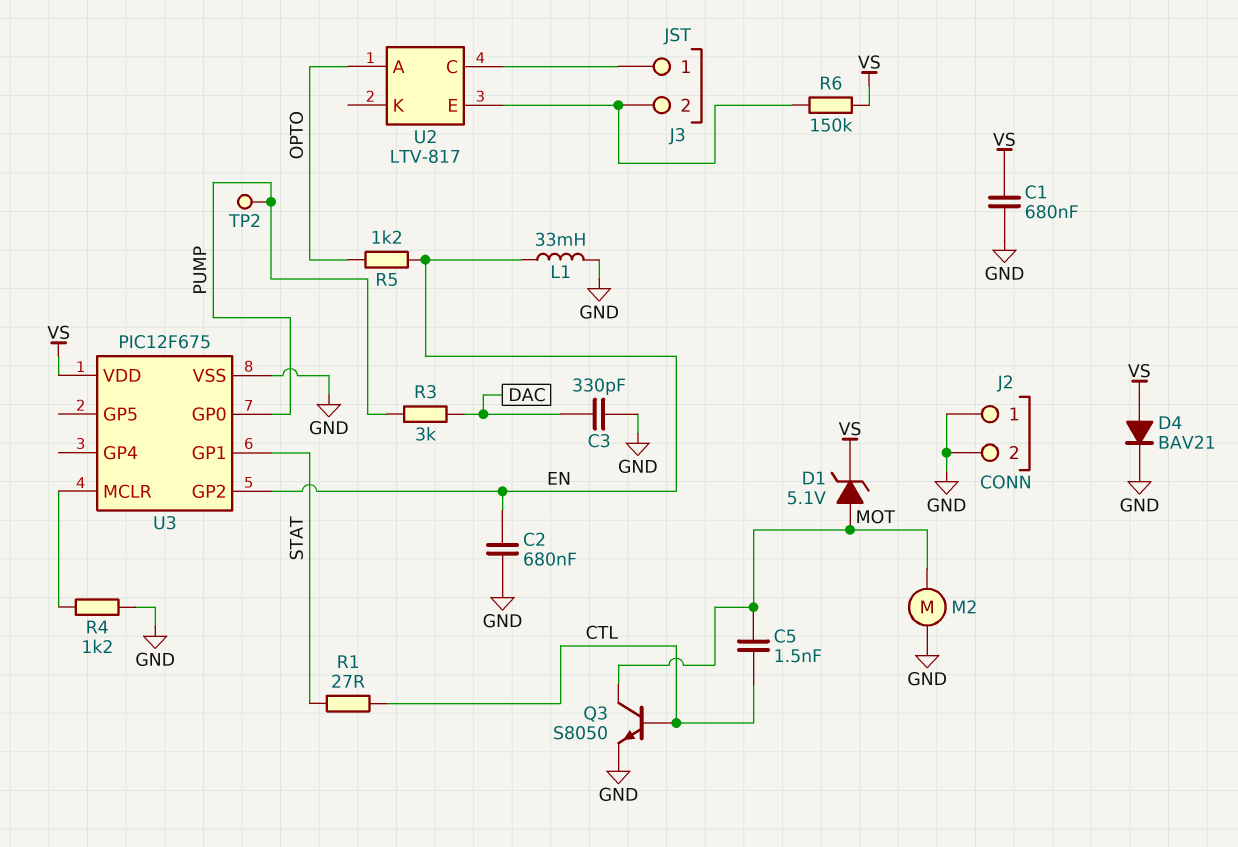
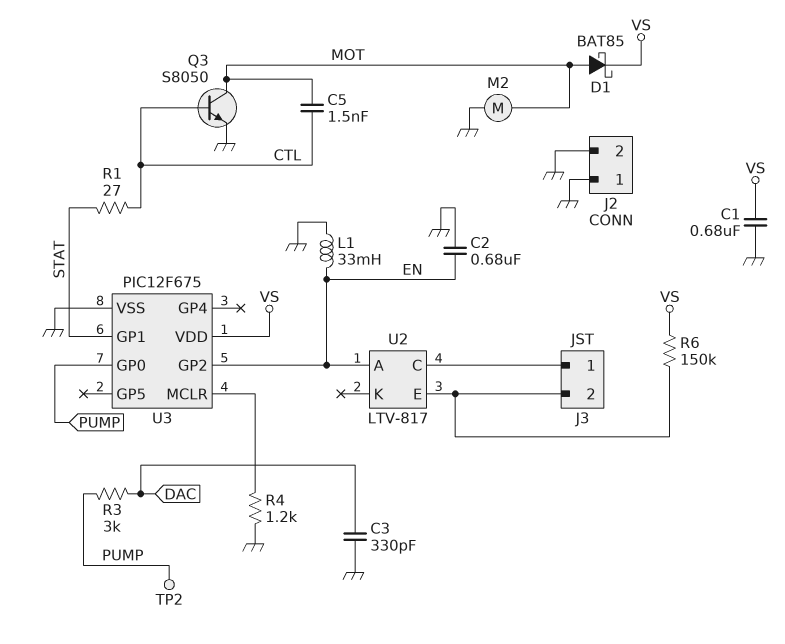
D1: zener 5.1V (A MOT, K VS) -> schottky BAT85 (A MOT, K VS)
D4: diode BAV21 (A VS, K GND) -> none
R5: 1.2k (EN, OPTO) -> none
U2 pin A: OPTO -> EN

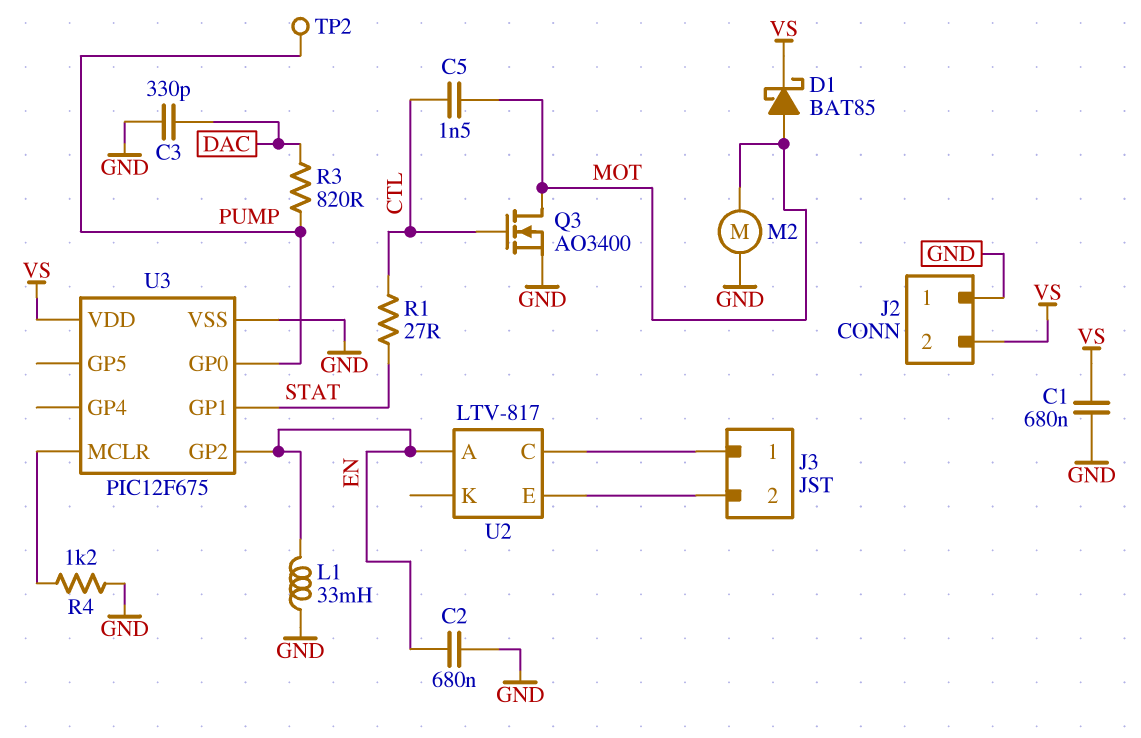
J2 pin 2: GND -> VS
Q3: NPN S8050 (B CTL, C MOT, E GND) -> NMOS AO3400 (G CTL, D MOT, S GND)
R3: 3k (DAC, PUMP) -> 820 (DAC, PUMP)
R6: 150k (J3/2, VS) -> none

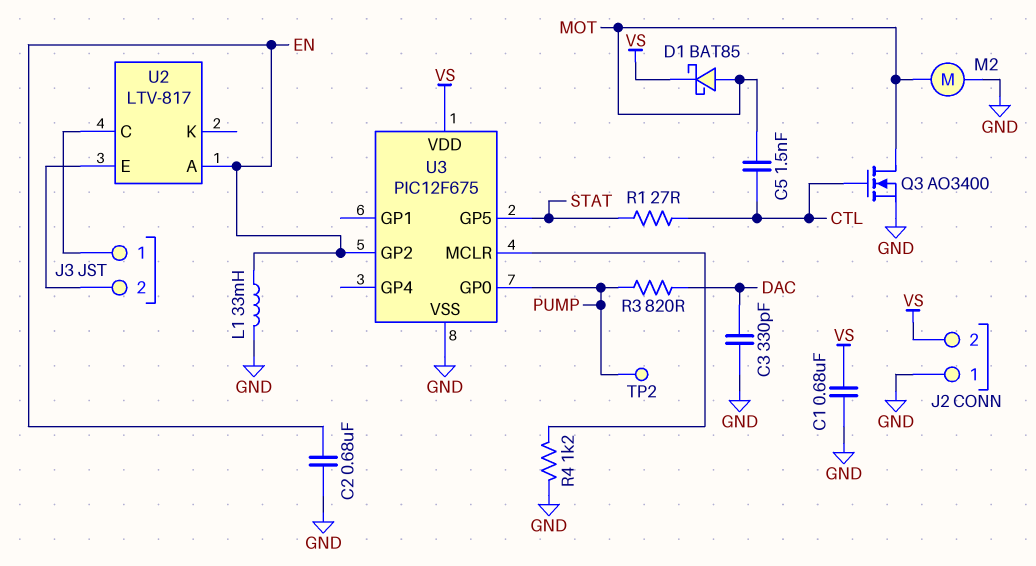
U3 pin GP1: STAT -> none
U3 pin GP5: none -> STAT

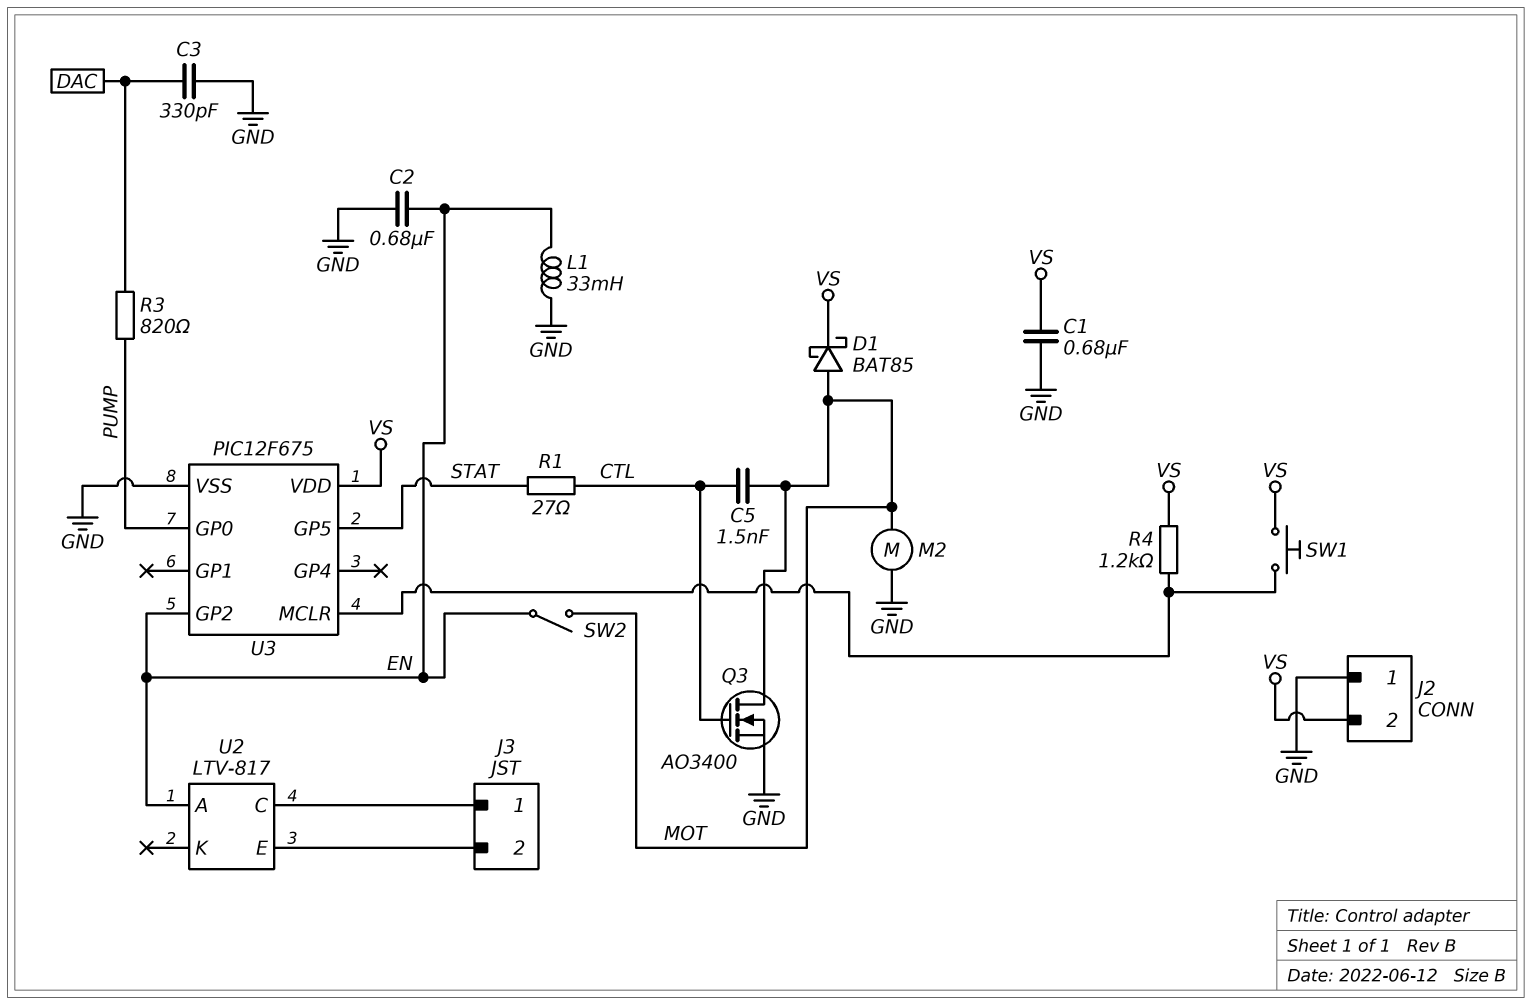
R4: 1.2k (GND, U3/MCLR) -> 1.2k (U3/MCLR, VS)
SW1: none -> button (U3/MCLR, VS)
SW2: none -> switch (EN, MOT)
TP2: test point (PUMP) -> none

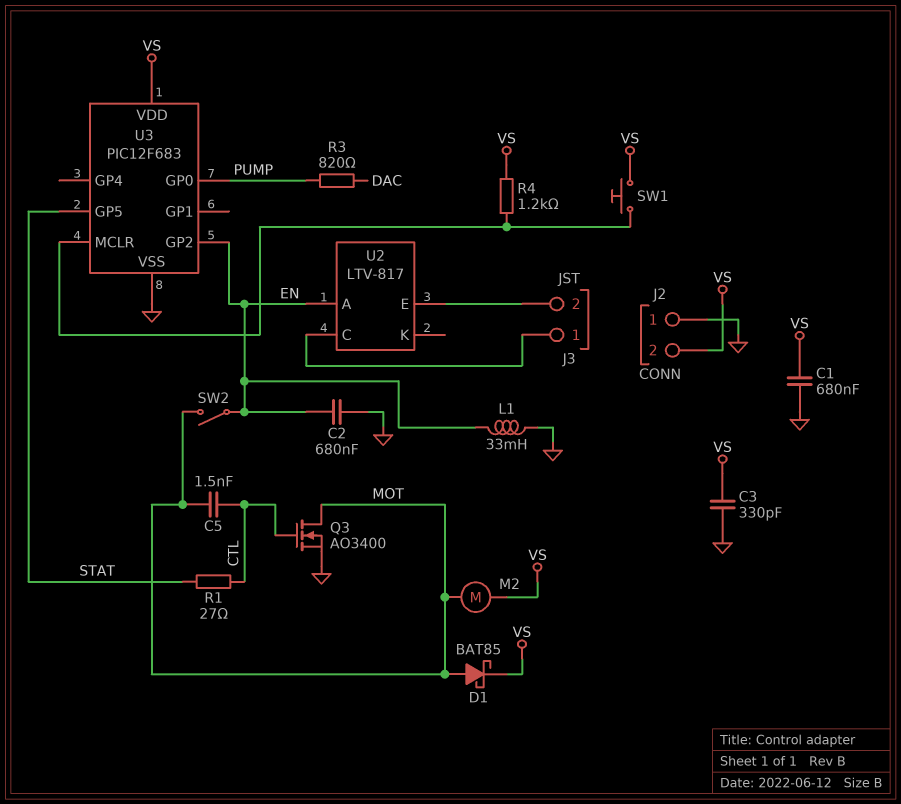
C3: 330pF (DAC, GND) -> 330pF (GND, VS)
M2: motor (GND, MOT) -> motor (MOT, VS)
U3: PIC12F675 -> PIC12F683

